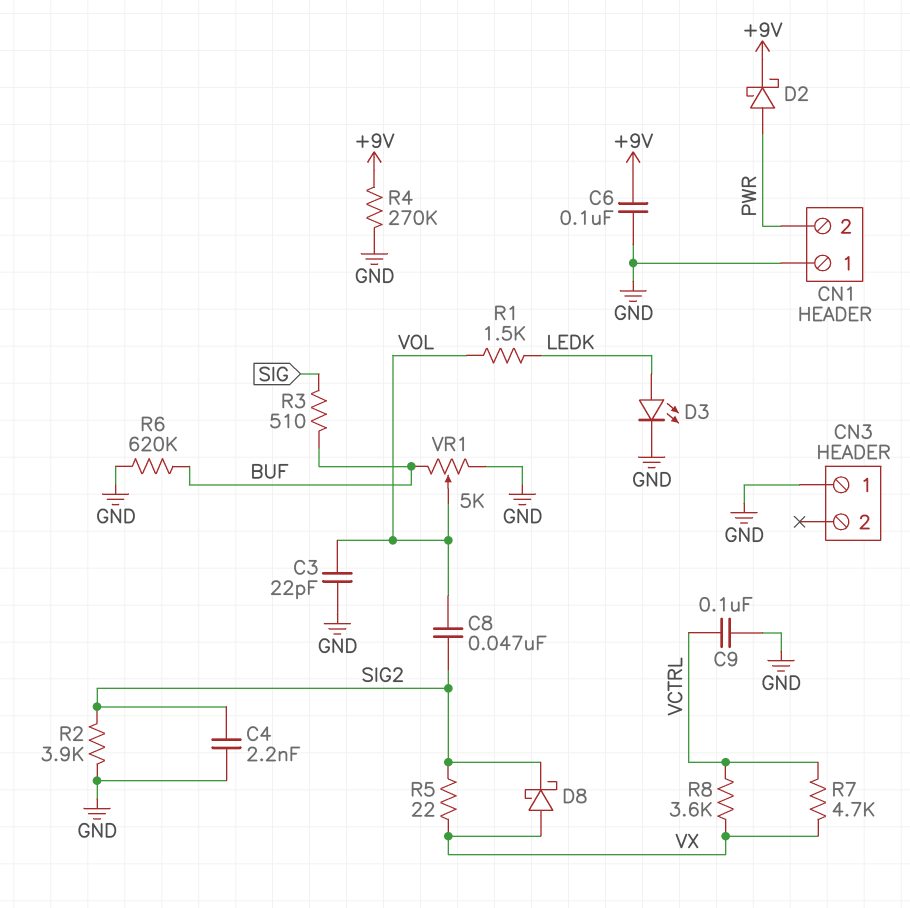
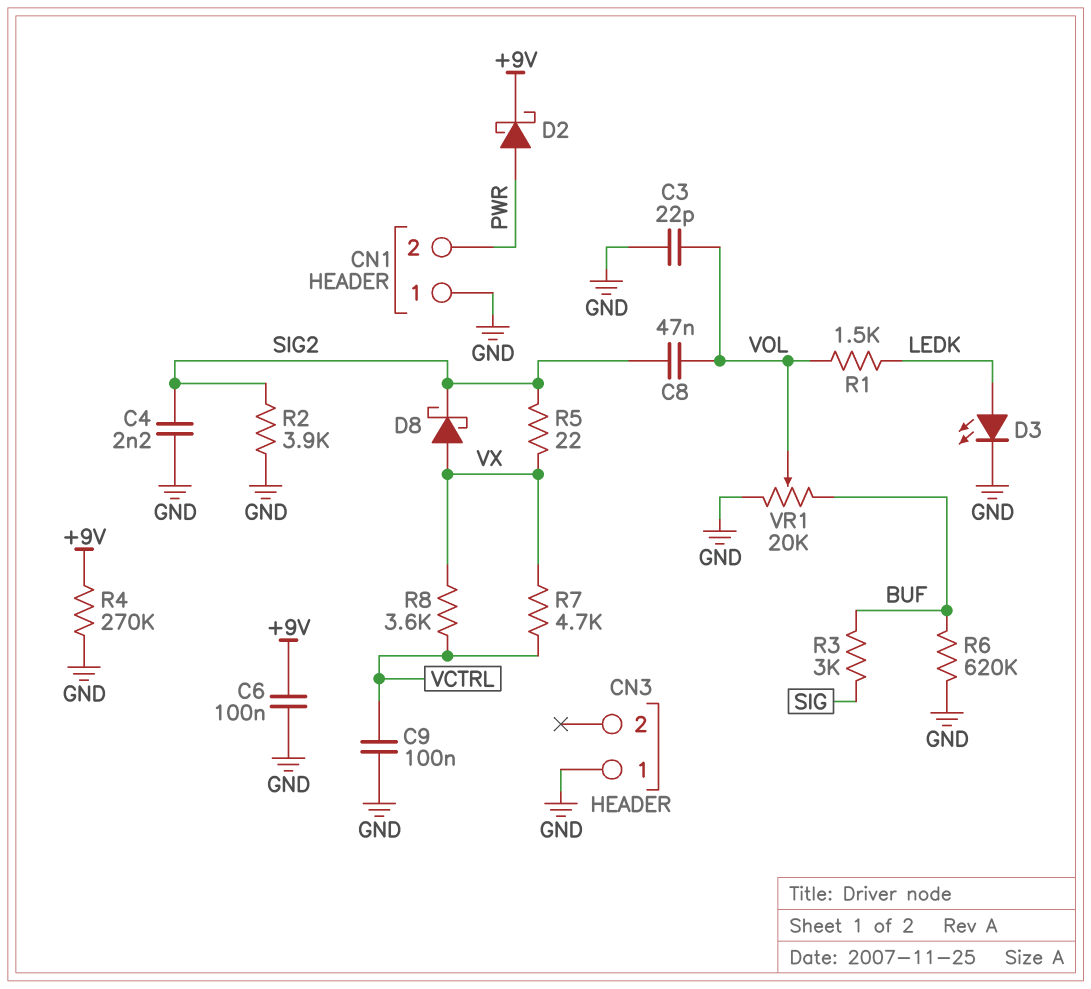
R3: 510 (BUF, SIG) -> 3k (BUF, SIG)
VR1: 5k (BUF, GND, wiper VOL) -> 20k (BUF, GND, wiper VOL)

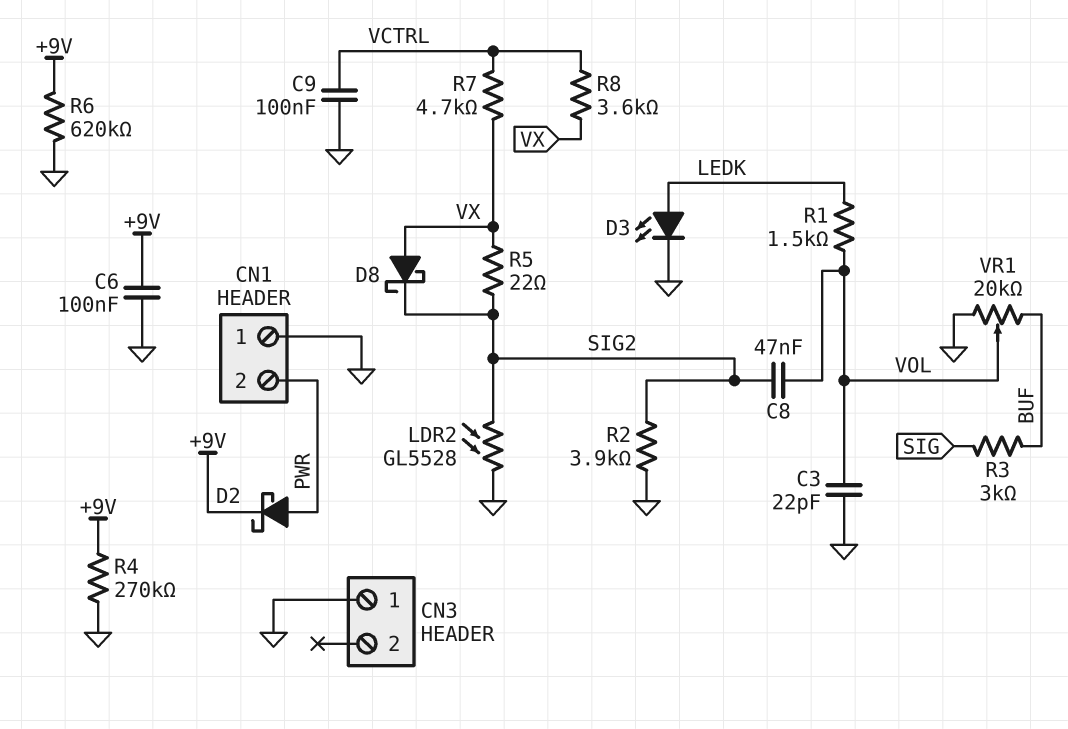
C4: 2.2nF (GND, SIG2) -> none
LDR2: none -> GL5528 (GND, SIG2)
R6: 620k (BUF, GND) -> 620k (+9V, GND)

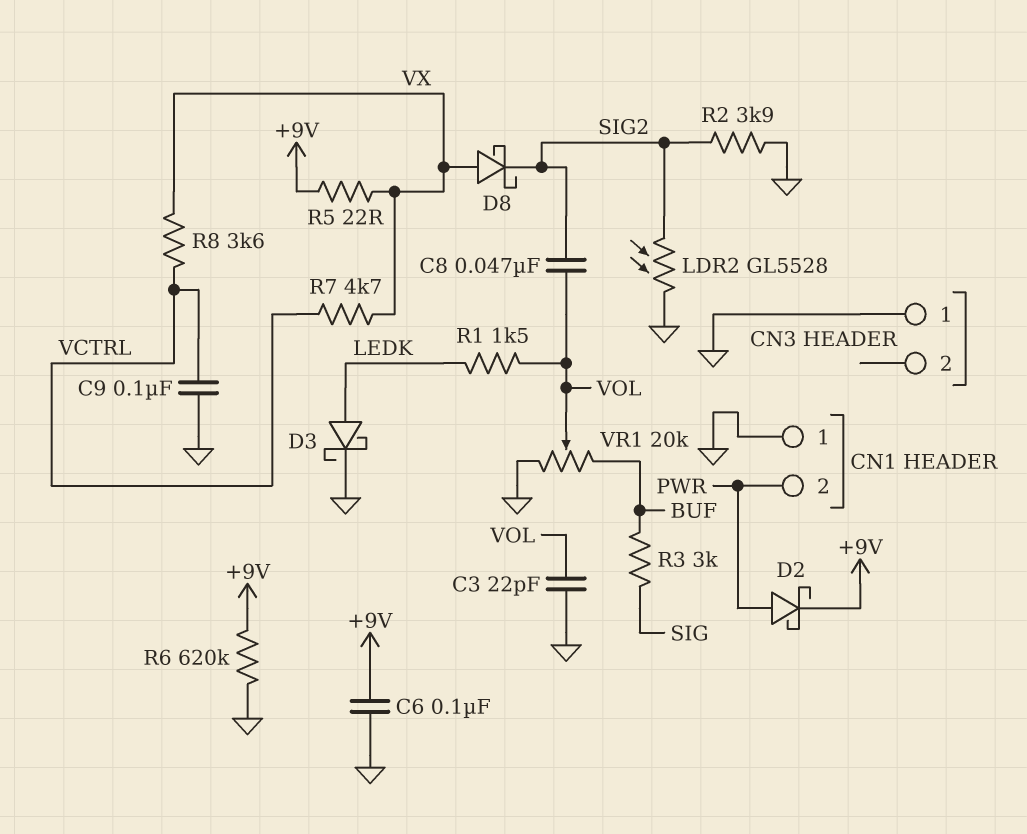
D3: LED (A LEDK, K GND) -> schottky (A LEDK, K GND)
R4: 270k (+9V, GND) -> none
R5: 22 (SIG2, VX) -> 22 (+9V, VX)

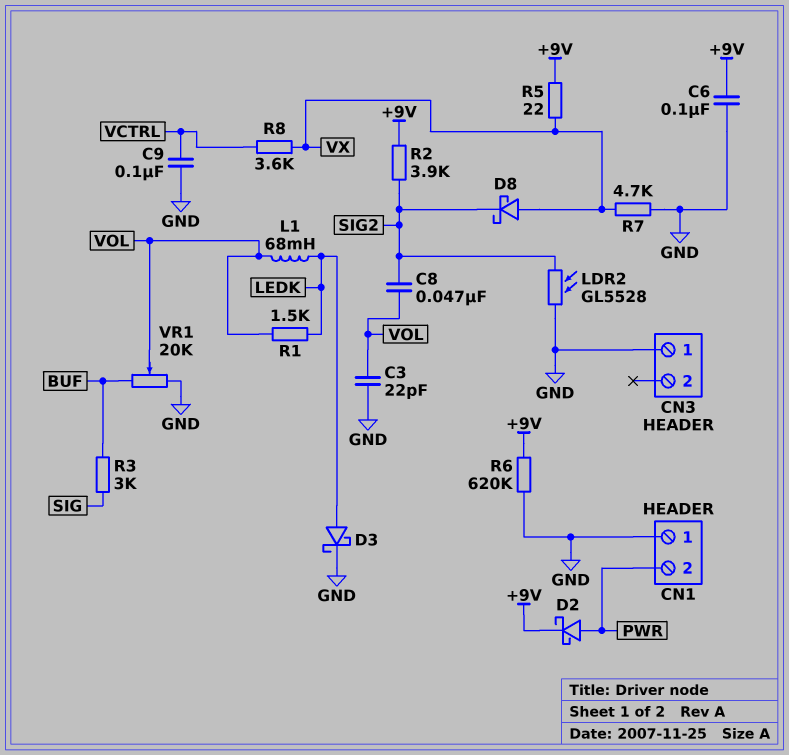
L1: none -> 68mH (LEDK, VOL)
R2: 3.9k (GND, SIG2) -> 3.9k (+9V, SIG2)
R7: 4.7k (VCTRL, VX) -> 4.7k (GND, VX)

